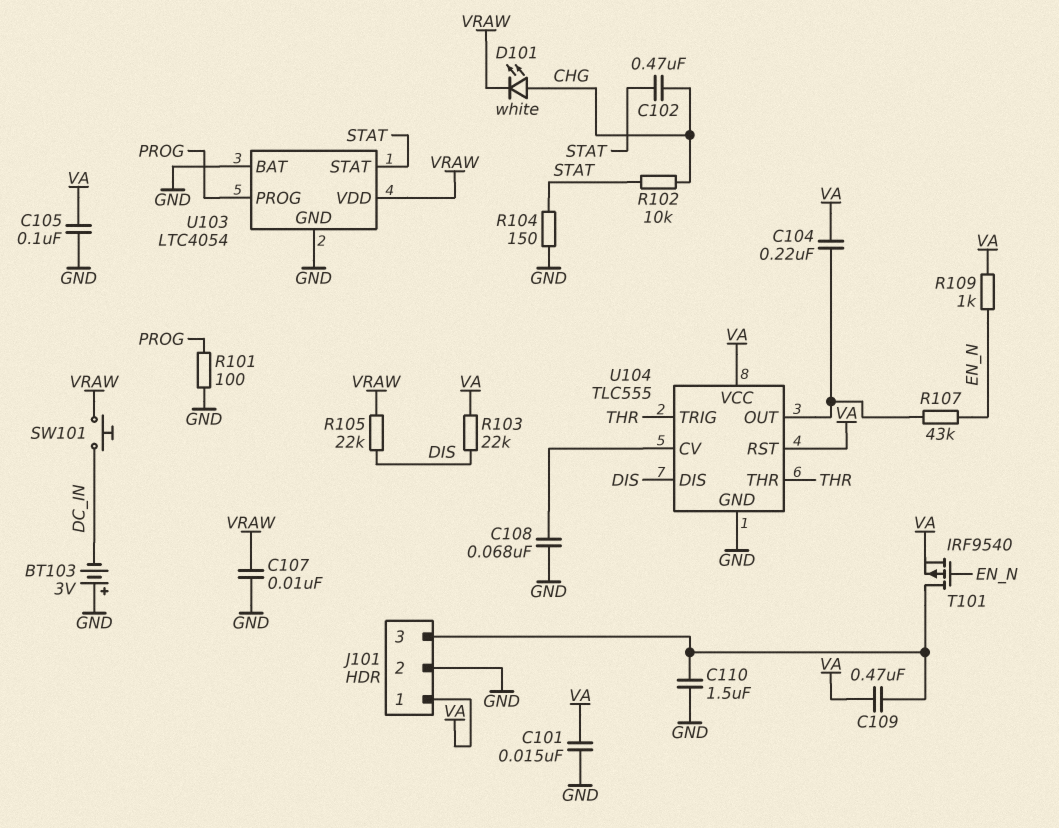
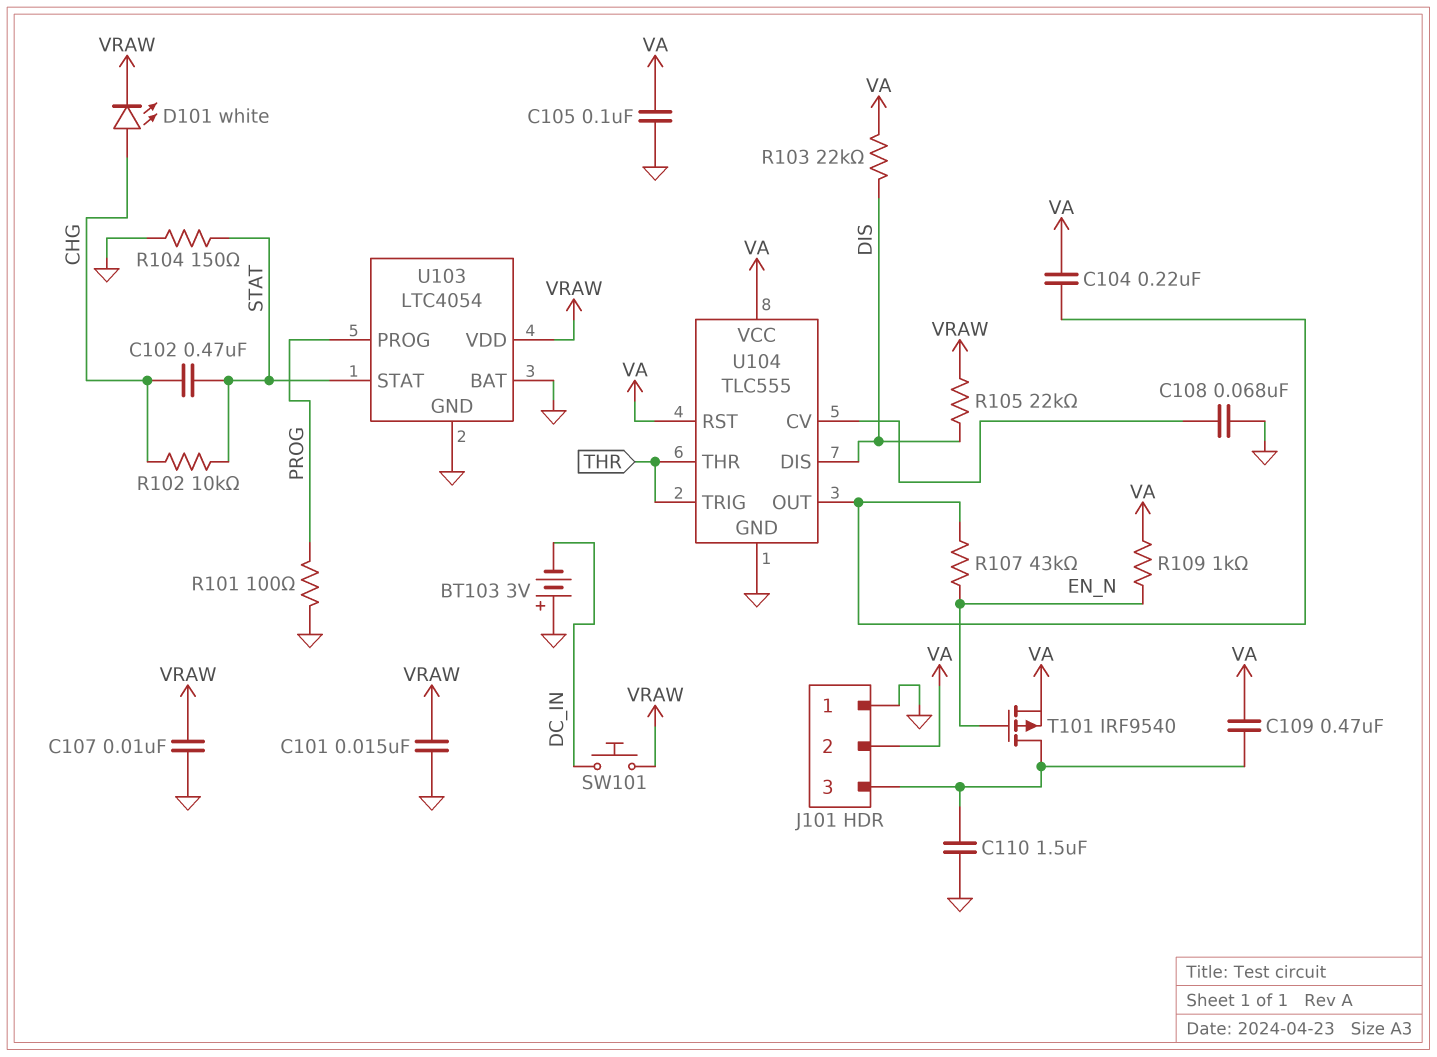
C101: 15nF (GND, VA) -> 15nF (GND, VRAW)
J101 pin 1: VA -> GND
J101 pin 2: GND -> VA

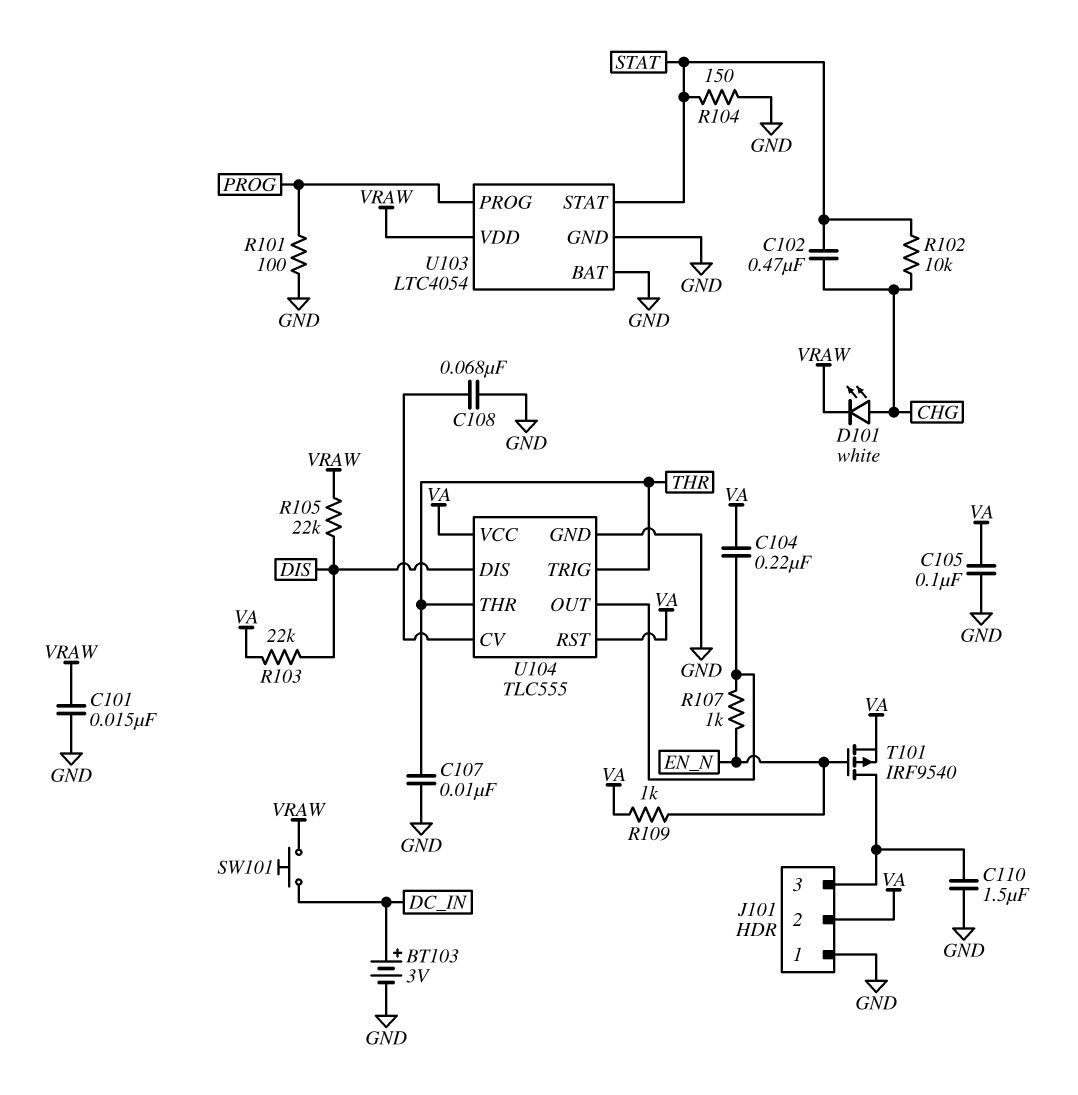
BT103: 3V (plus GND, minus DC_IN) -> 3V (plus DC_IN, minus GND)
C107: 10nF (GND, VRAW) -> 10nF (GND, THR)
C109: 470nF (J101/3, VA) -> none
R107: 43k (EN_N, U104/OUT) -> 1k (EN_N, U104/OUT)

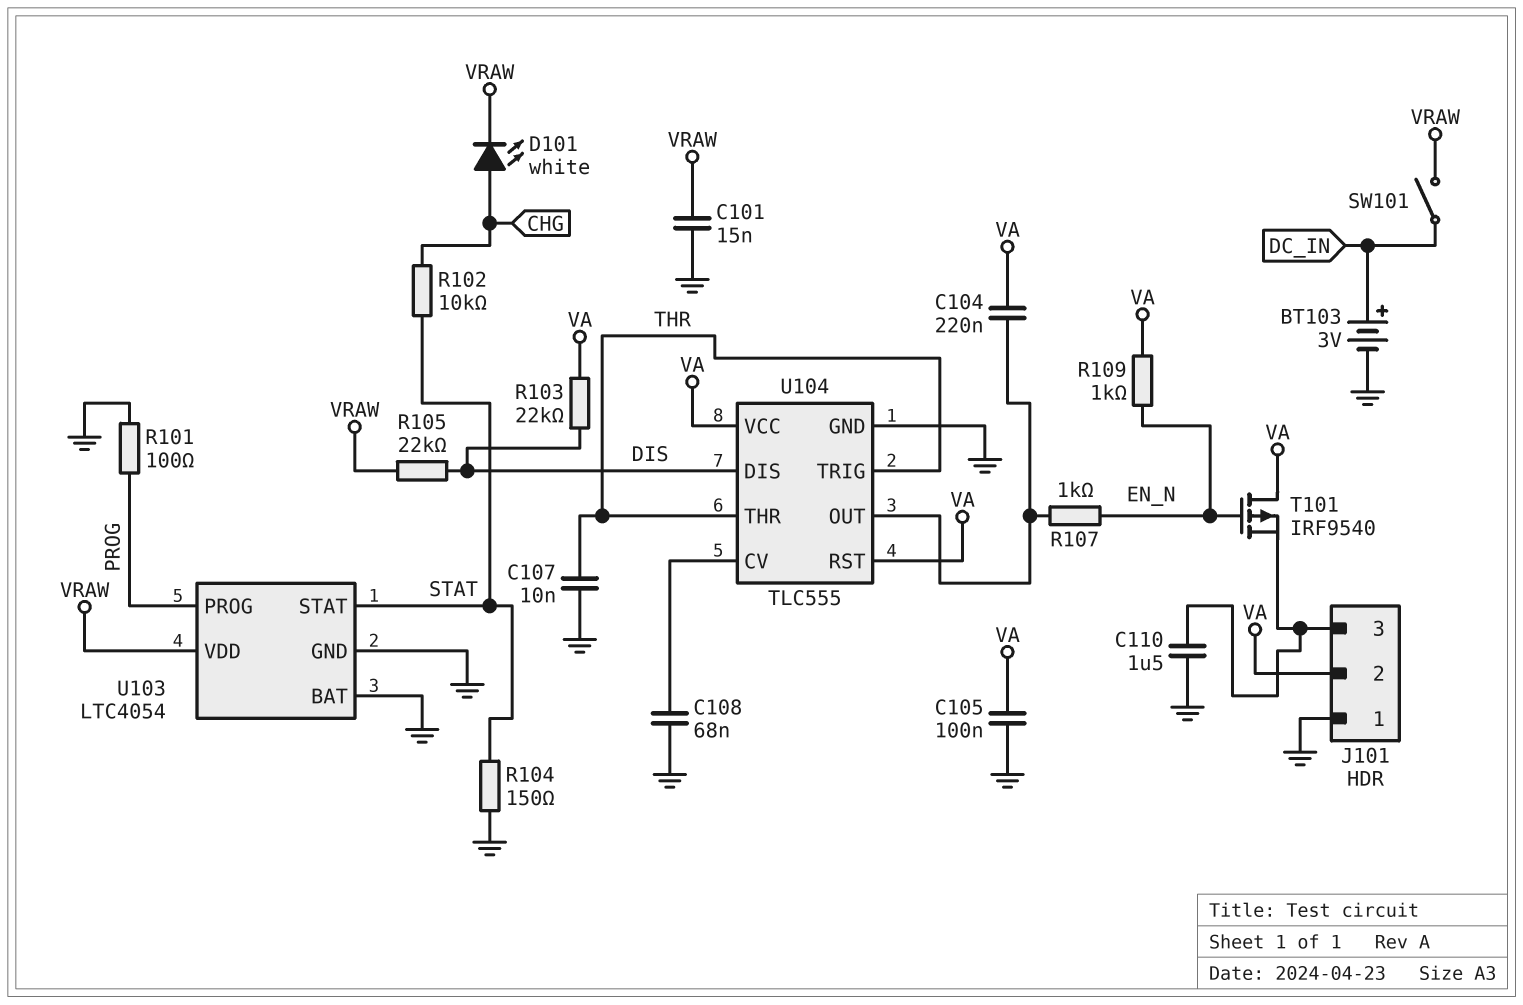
C102: 470nF (CHG, STAT) -> none
SW101: button (DC_IN, VRAW) -> switch (DC_IN, VRAW)
T101: PMOS IRF9540 (G EN_N, D J101/3, S VA) -> PMOS IRF9540 (G EN_N, D VA, S J101/3)

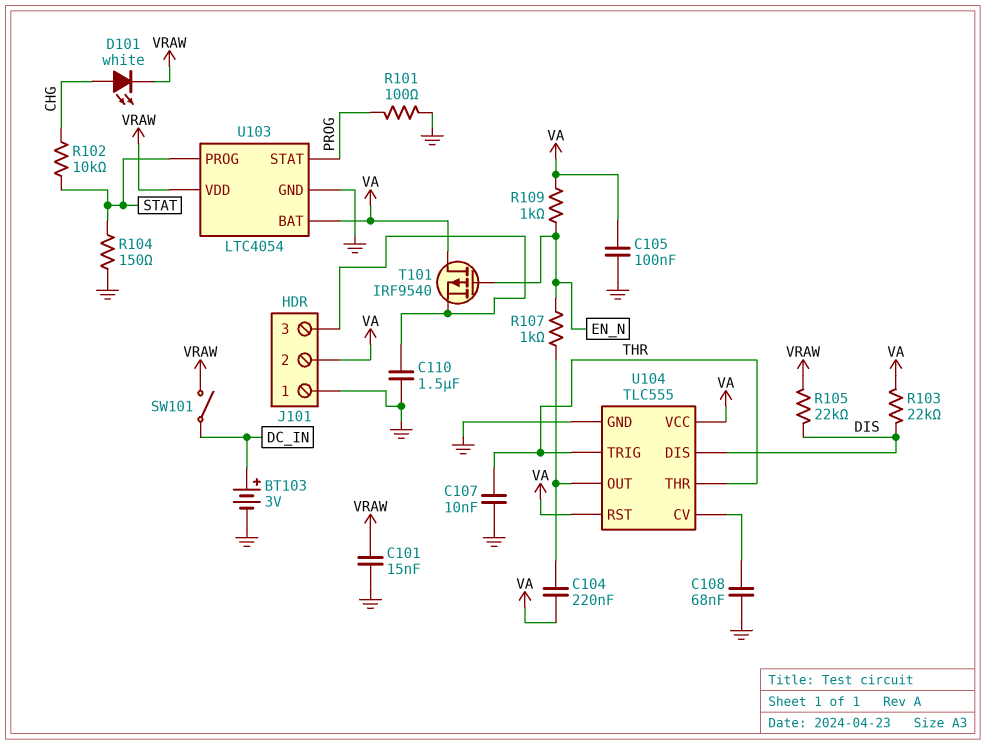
U103 pin BAT: GND -> VA
U103 pin PROG: PROG -> STAT
U103 pin STAT: STAT -> PROG

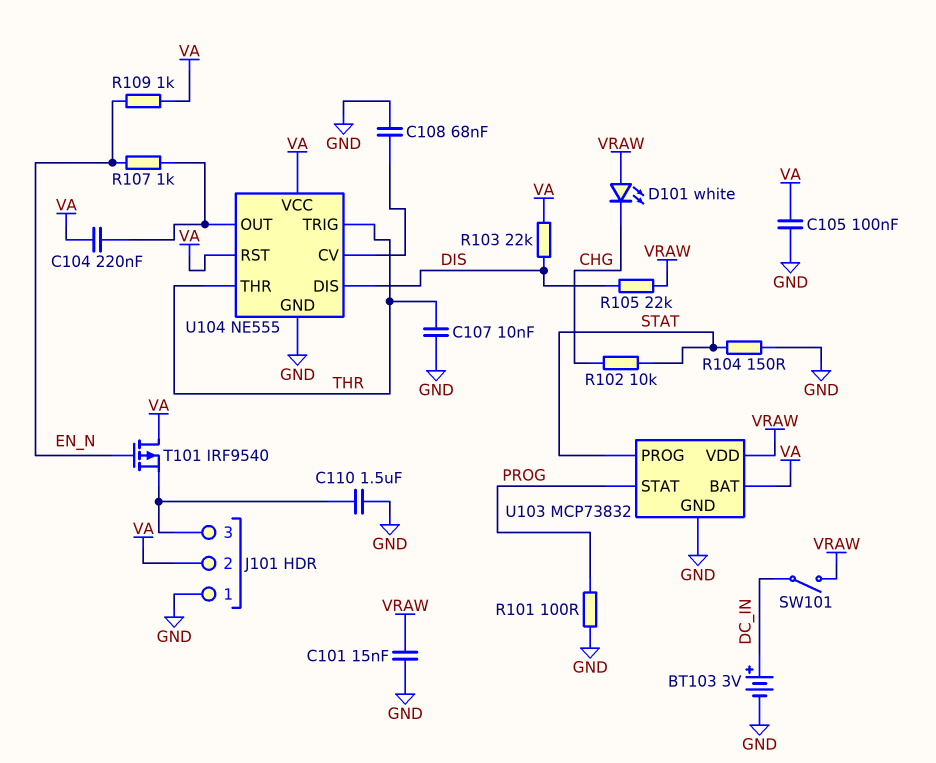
D101: LED white (A CHG, K VRAW) -> LED white (A VRAW, K CHG)
U103: LTC4054 -> MCP73832
U104: TLC555 -> NE555

